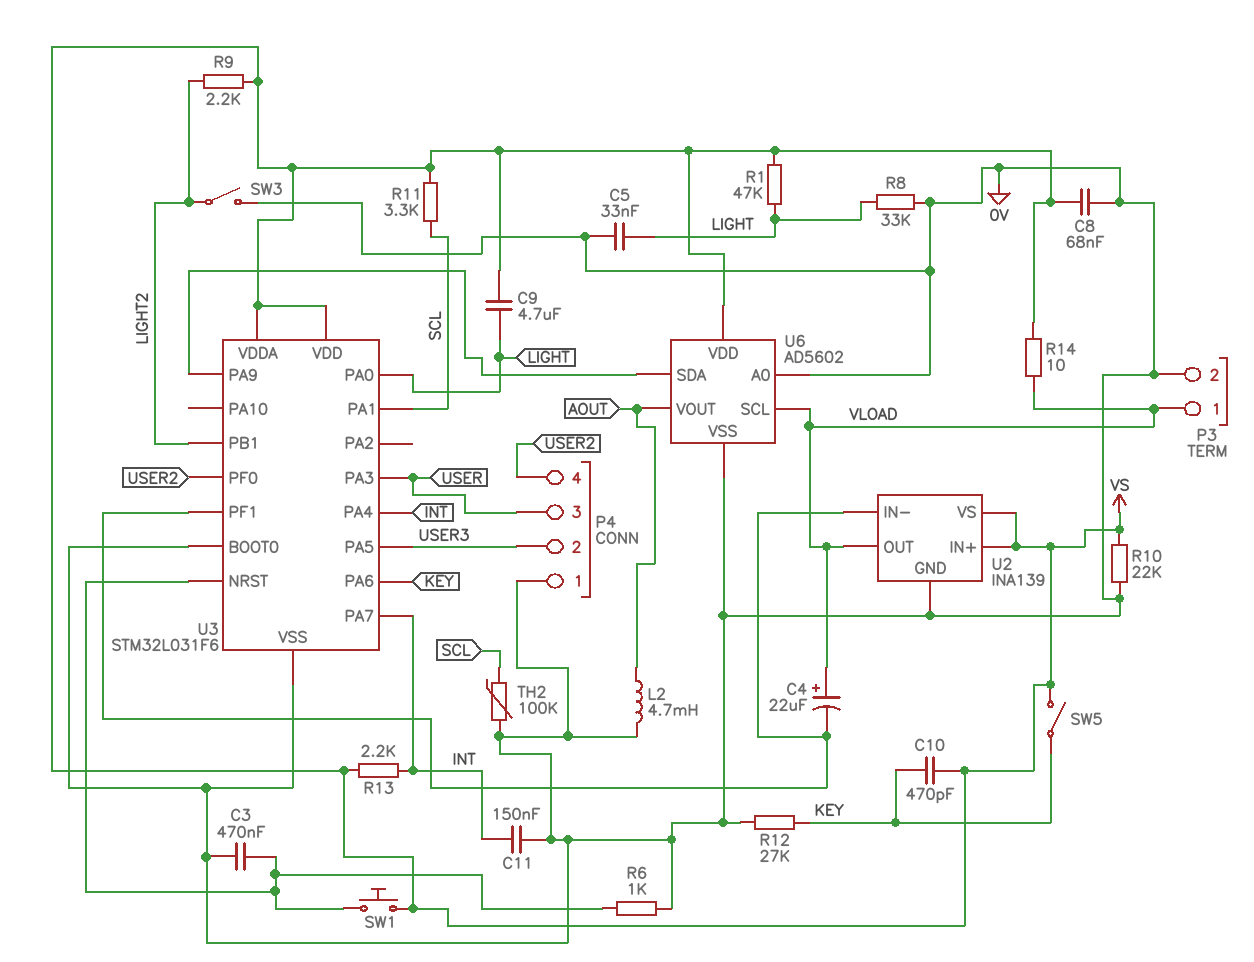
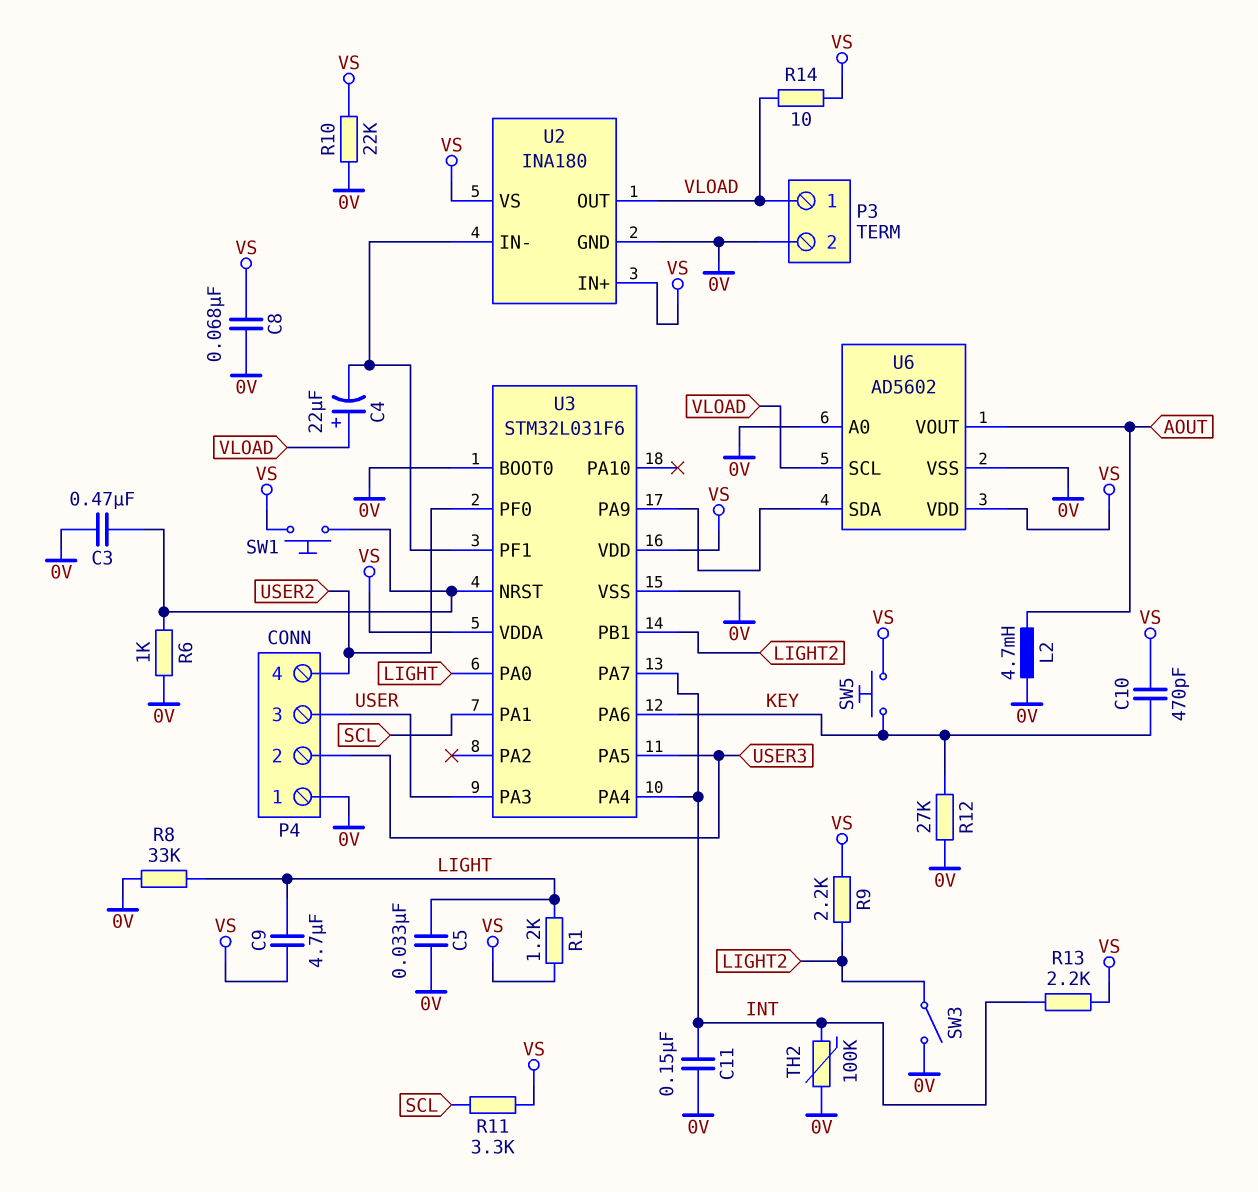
R1: 47k (LIGHT, VS) -> 1.2k (LIGHT, VS)
SW5: switch (KEY, VS) -> button (KEY, VS)
TH2: 100k (0V, SCL) -> 100k (0V, INT)
U2: INA139 -> INA180

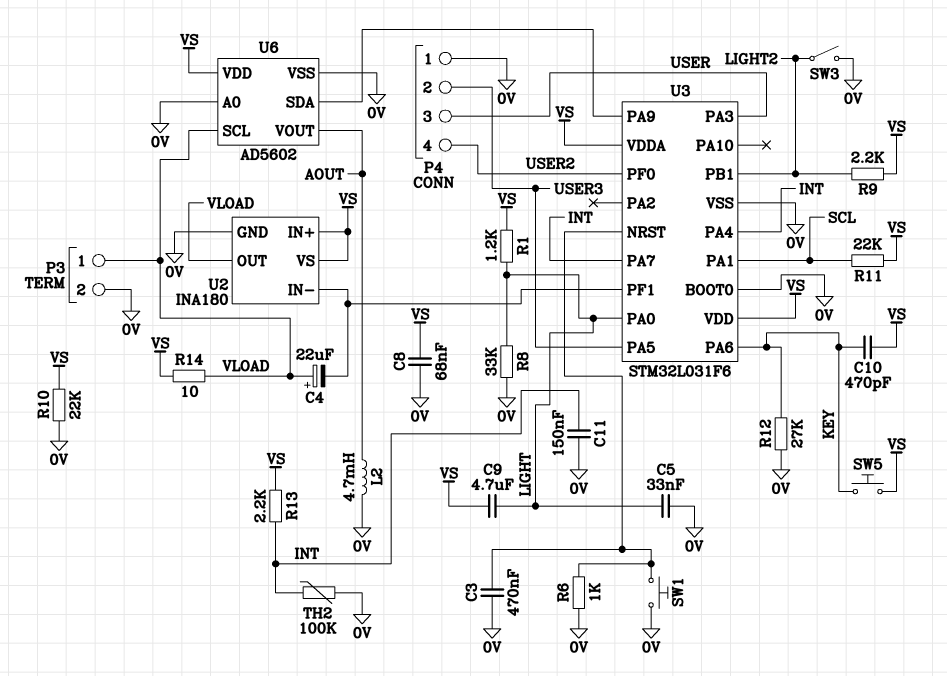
R11: 3.3k (SCL, VS) -> 22k (SCL, VS)
SW1: button (U3/NRST, VS) -> button (0V, U3/NRST)

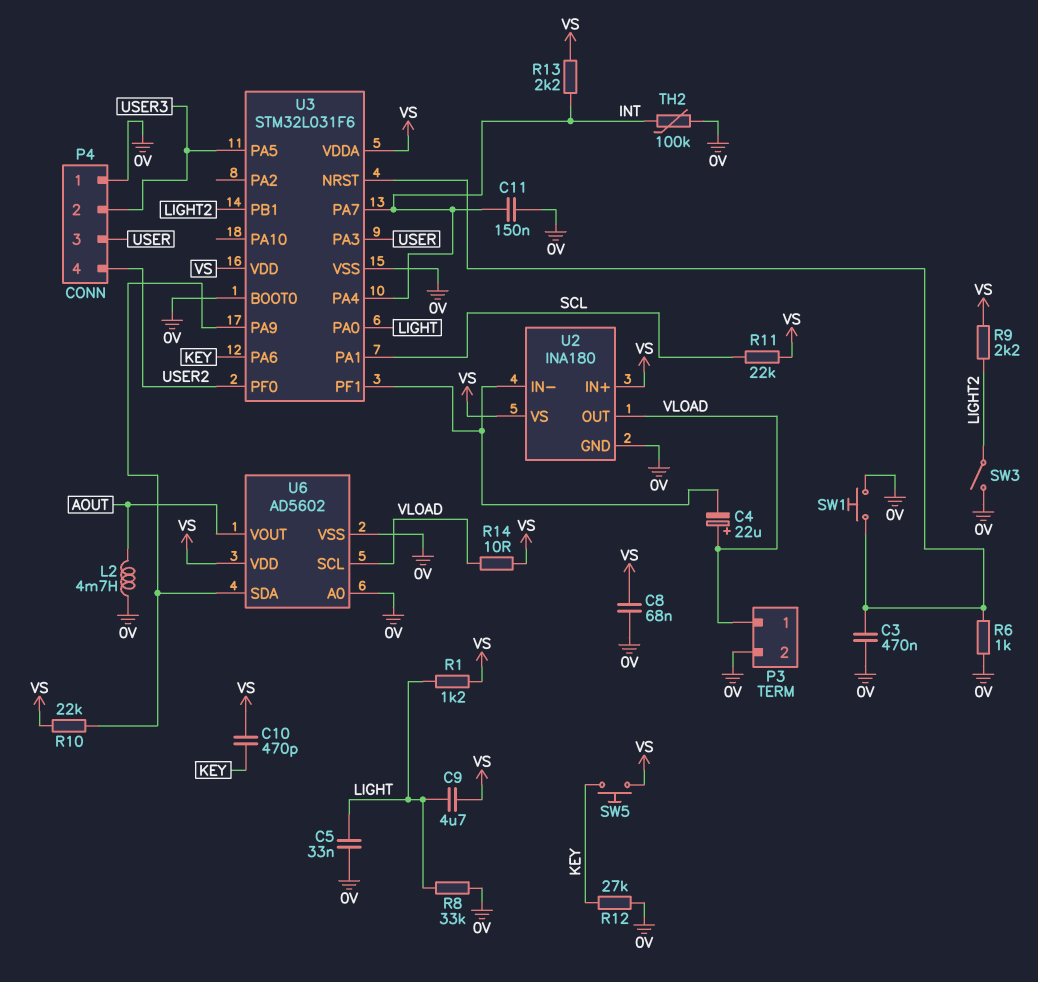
R10: 22k (0V, VS) -> 22k (U3/PA9, VS)

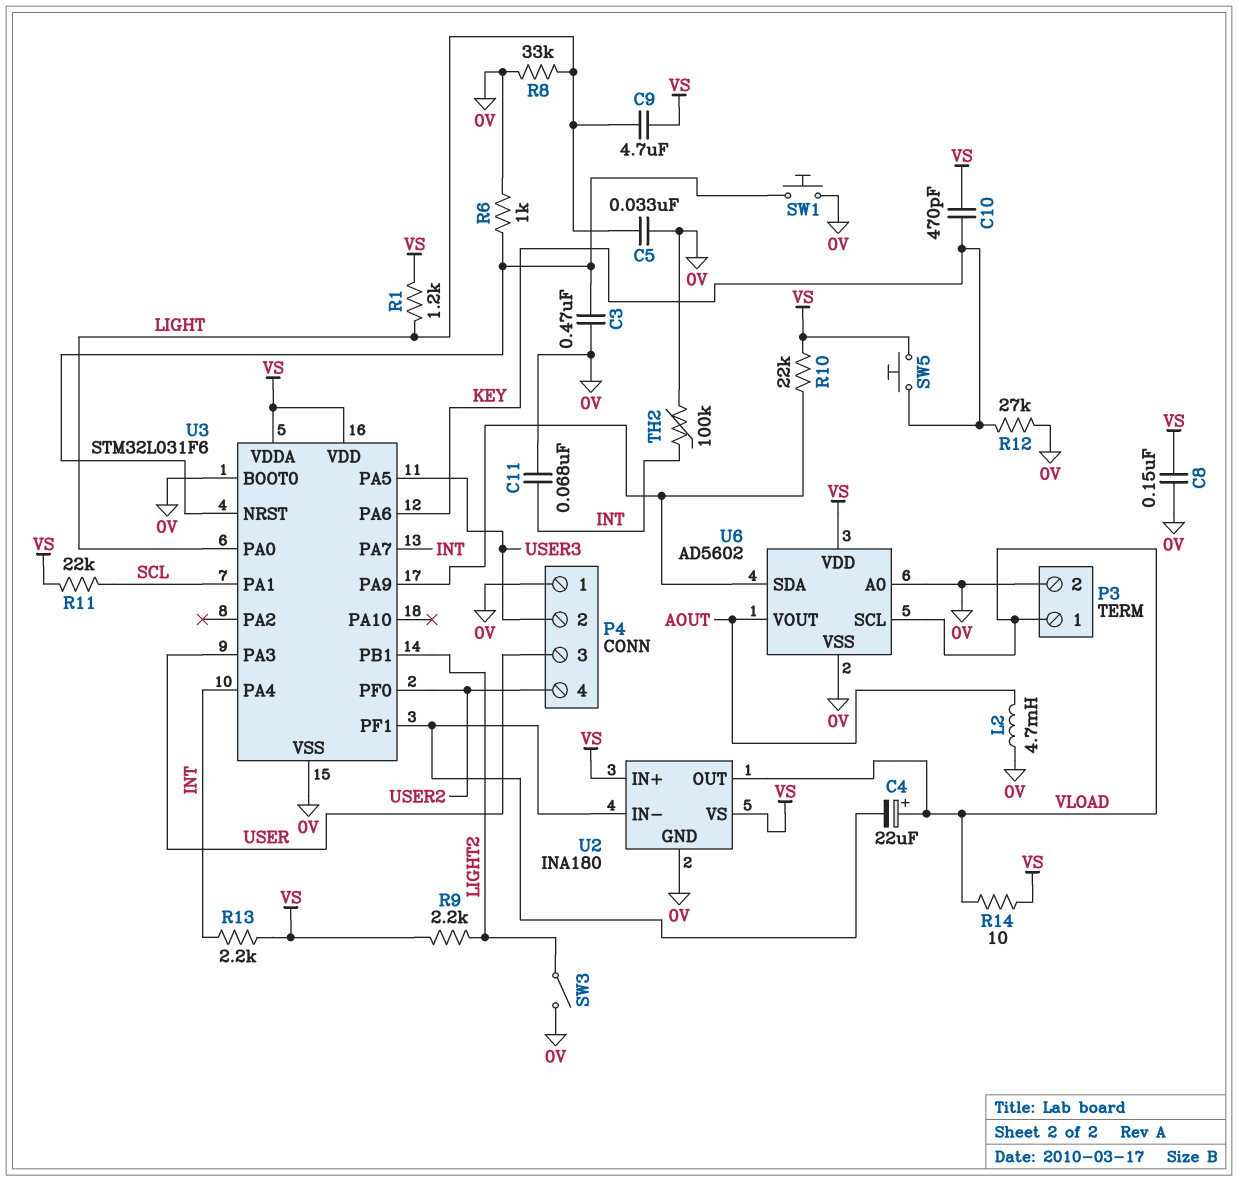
C8: 68nF (0V, VS) -> 150nF (0V, VS)
C11: 150nF (0V, INT) -> 68nF (0V, INT)

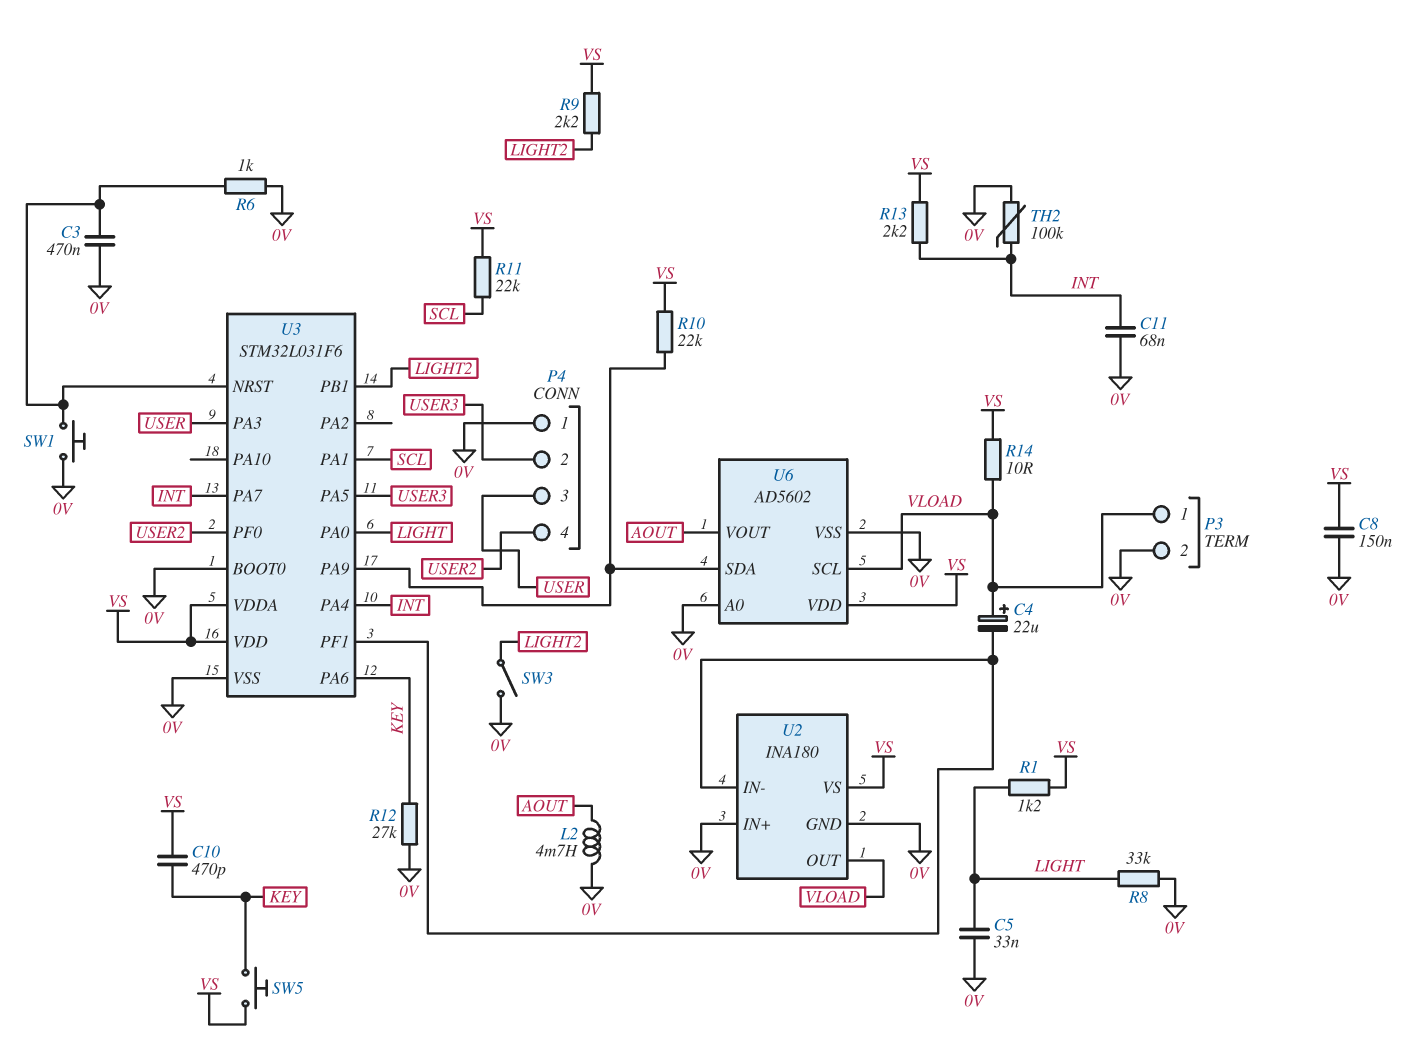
C9: 4.7uF (LIGHT, VS) -> none
U2 pin IN+: VS -> 0V

